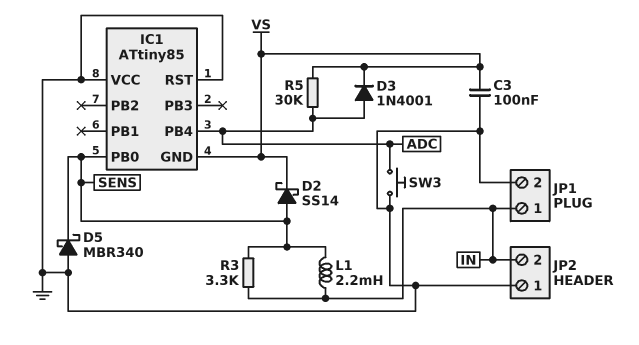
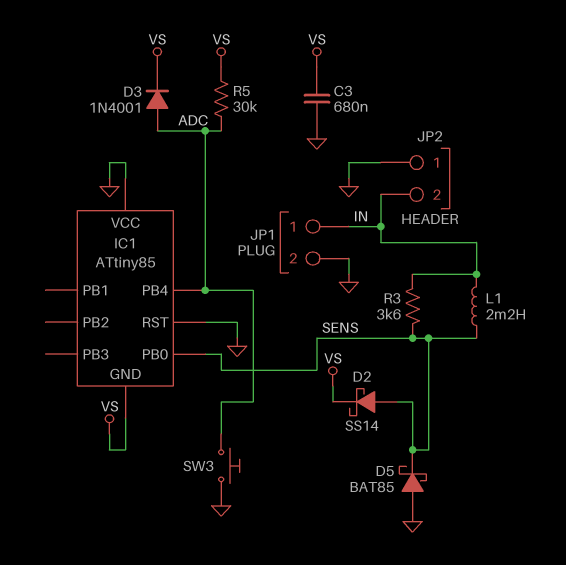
C3: 100nF (GND, VS) -> 680nF (GND, VS)
D5: schottky MBR340 (A GND, K SENS) -> schottky BAT85 (A GND, K SENS)
R3: 3.3k (IN, SENS) -> 3.6k (IN, SENS)

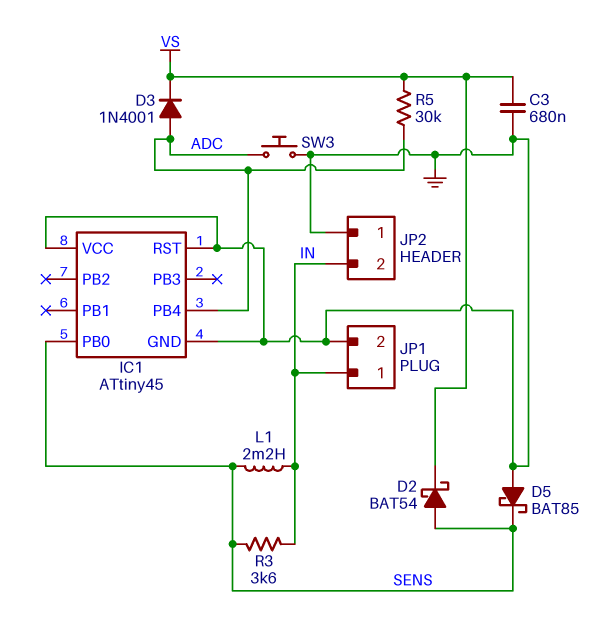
D2: schottky SS14 (A SENS, K VS) -> schottky BAT54 (A SENS, K VS)
IC1: ATtiny85 -> ATtiny45
IC1 pin GND: VS -> GND

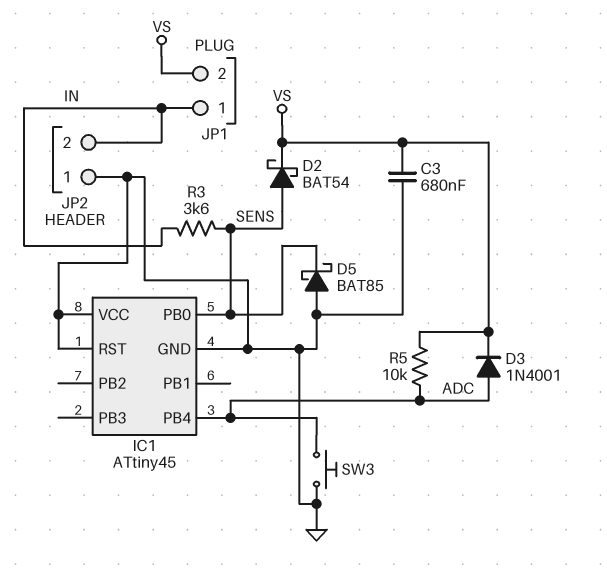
JP1 pin 2: GND -> VS
L1: 2.2mH (IN, SENS) -> none
R5: 30k (ADC, VS) -> 10k (ADC, VS)

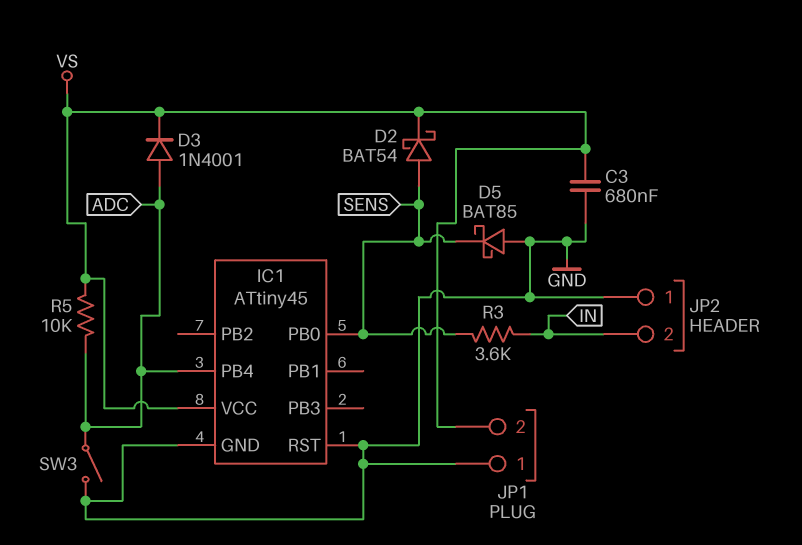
IC1 pin VCC: GND -> VS
JP1 pin 1: IN -> GND
SW3: button (ADC, GND) -> switch (ADC, GND)

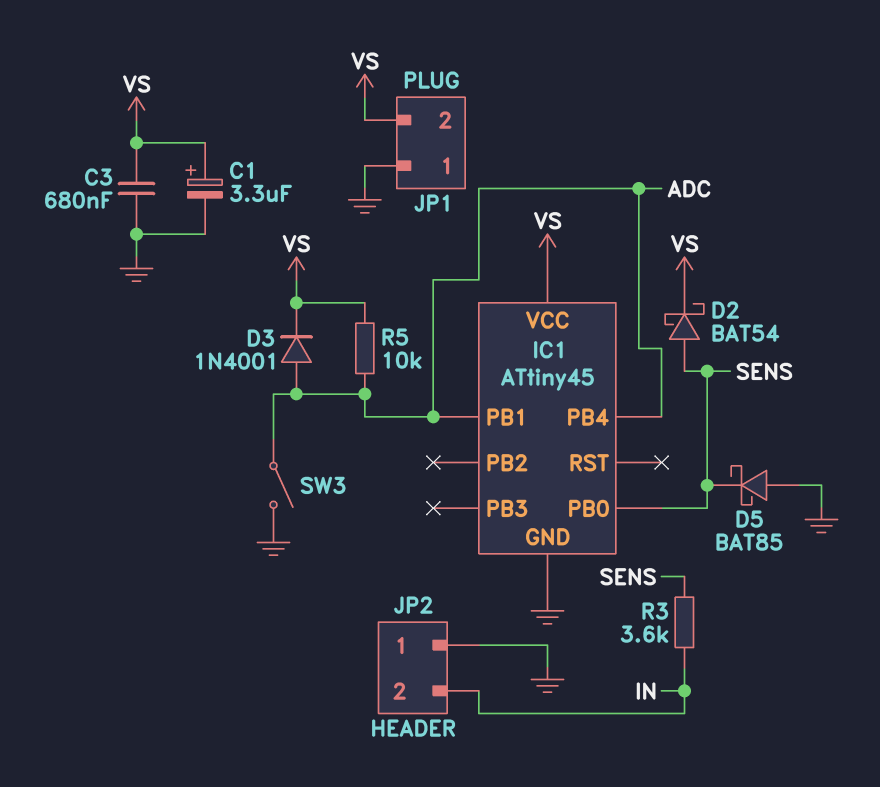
C1: none -> 3.3uF (plus VS, minus GND)
IC1 pin PB1: none -> ADC
IC1 pin RST: GND -> none

